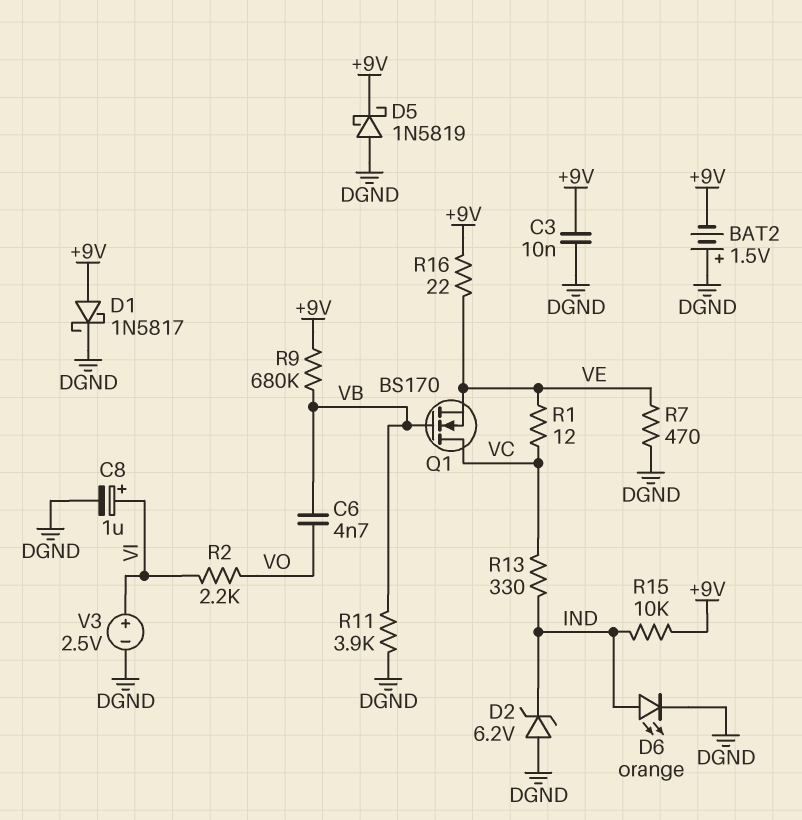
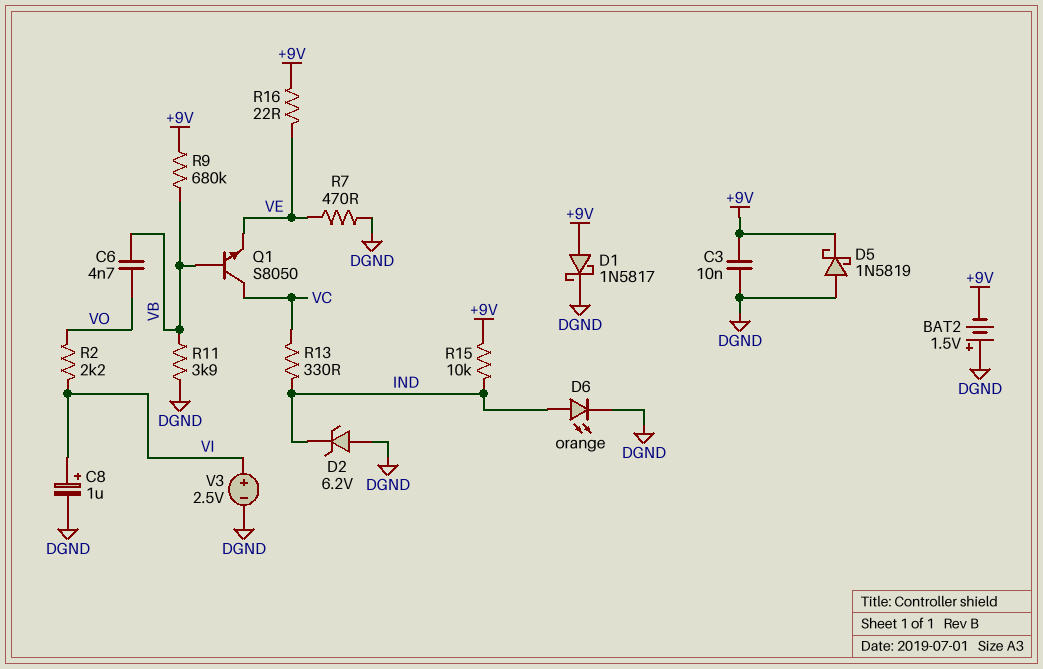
Q1: NMOS BS170 (G VB, D VC, S VE) -> NPN S8050 (B VB, C VC, E VE)
R1: 12 (VC, VE) -> none

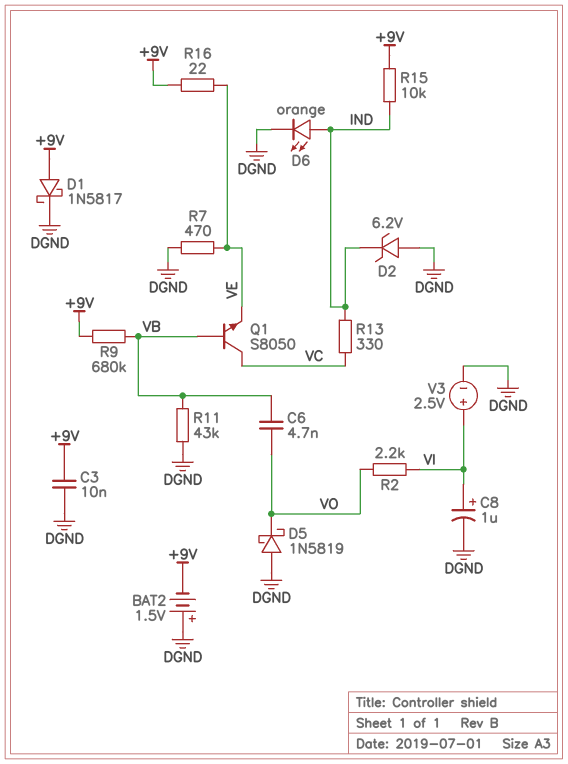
D5: schottky 1N5819 (A DGND, K +9V) -> schottky 1N5819 (A DGND, K VO)
R11: 3.9k (DGND, VB) -> 43k (DGND, VB)

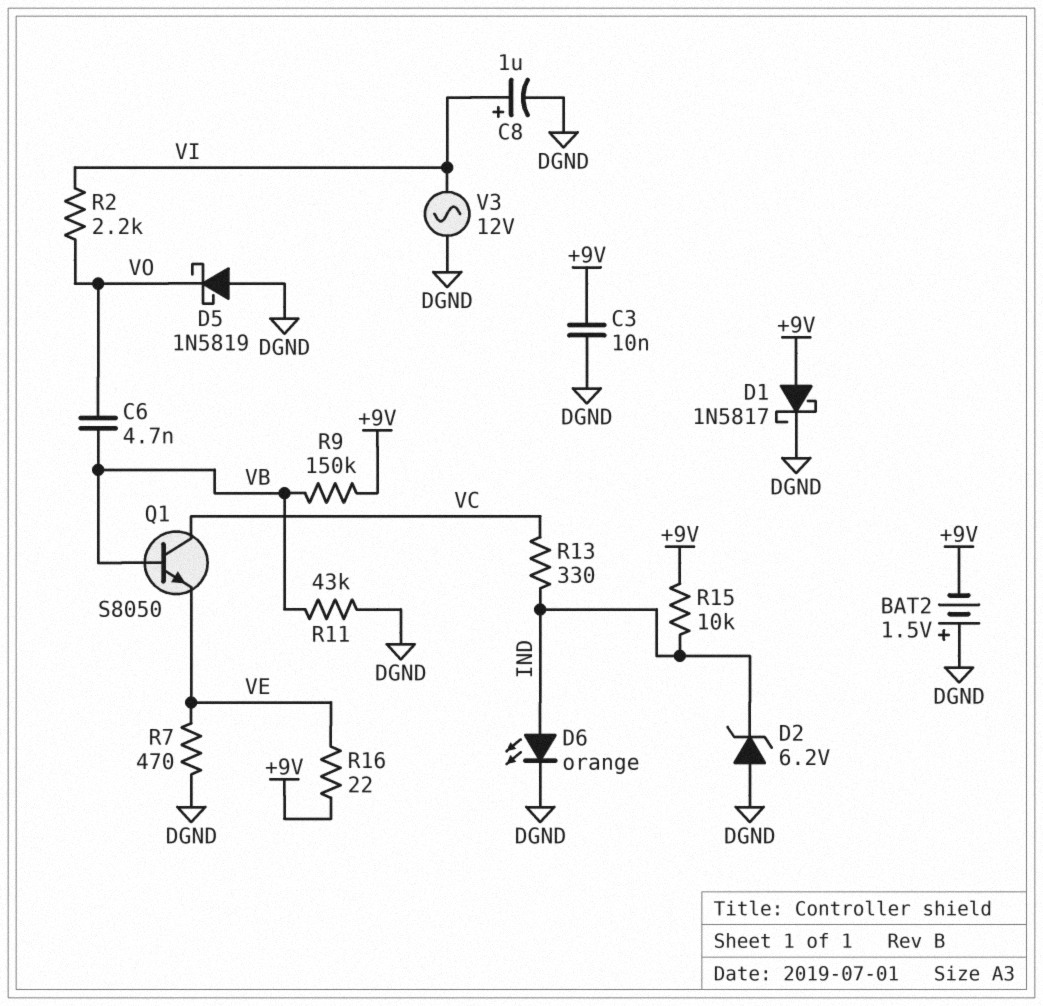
R9: 680k (+9V, VB) -> 150k (+9V, VB)
V3: 2.5V (plus VI, minus DGND) -> AC 12V (DGND, VI)

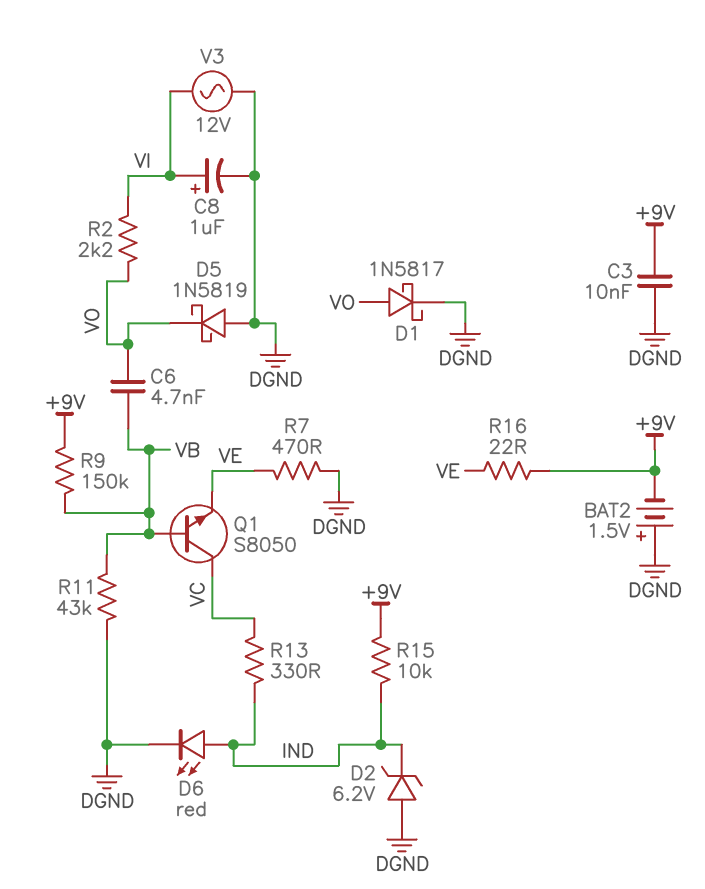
D1: schottky 1N5817 (A +9V, K DGND) -> schottky 1N5817 (A VO, K DGND)
D6: LED orange (A IND, K DGND) -> LED red (A IND, K DGND)

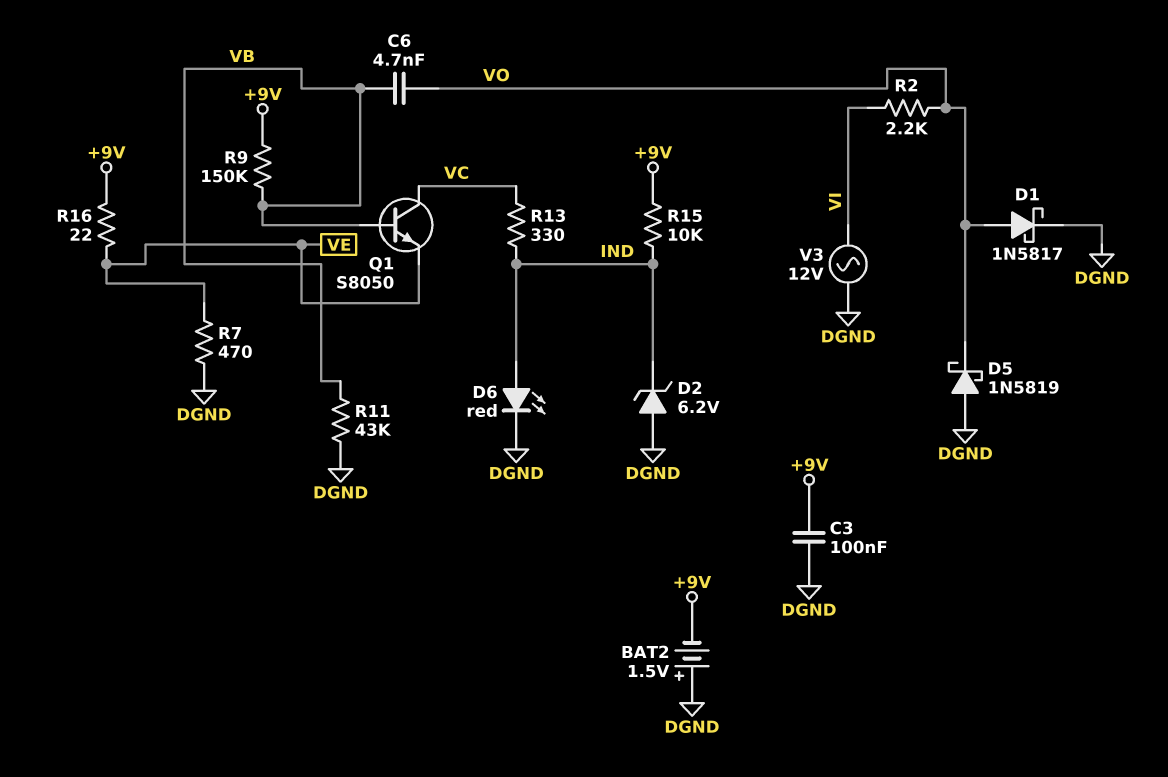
C3: 10nF (+9V, DGND) -> 100nF (+9V, DGND)
C8: 1uF (plus VI, minus DGND) -> none

